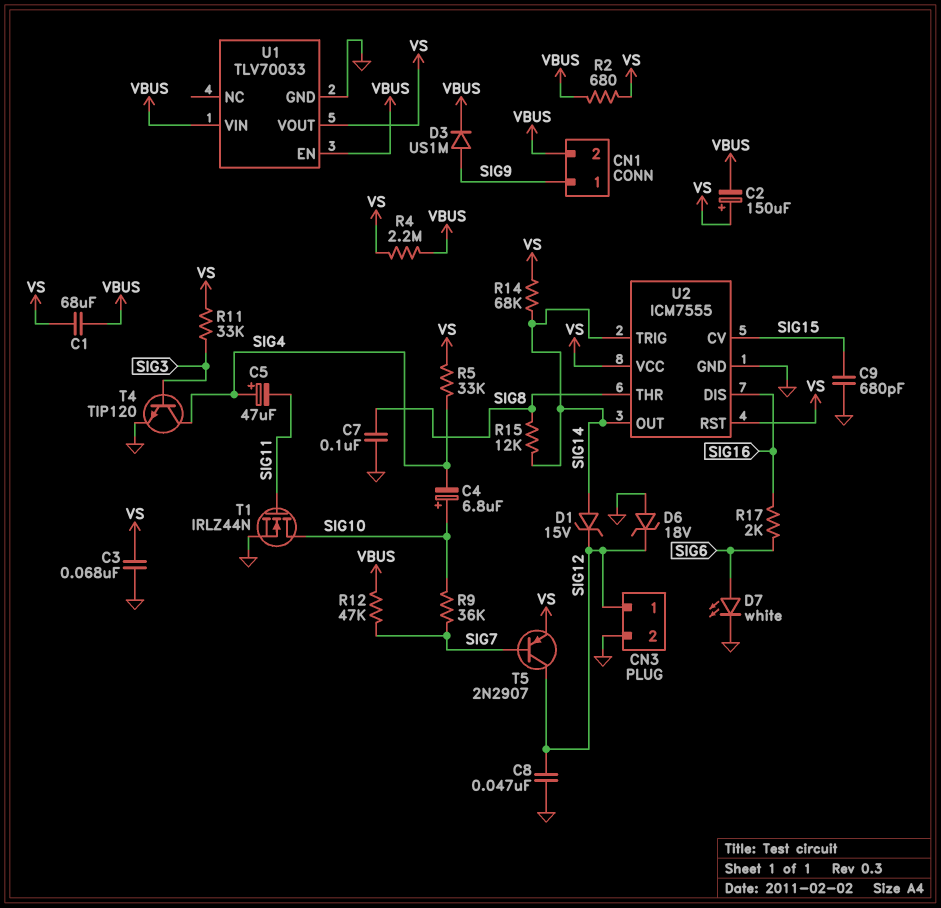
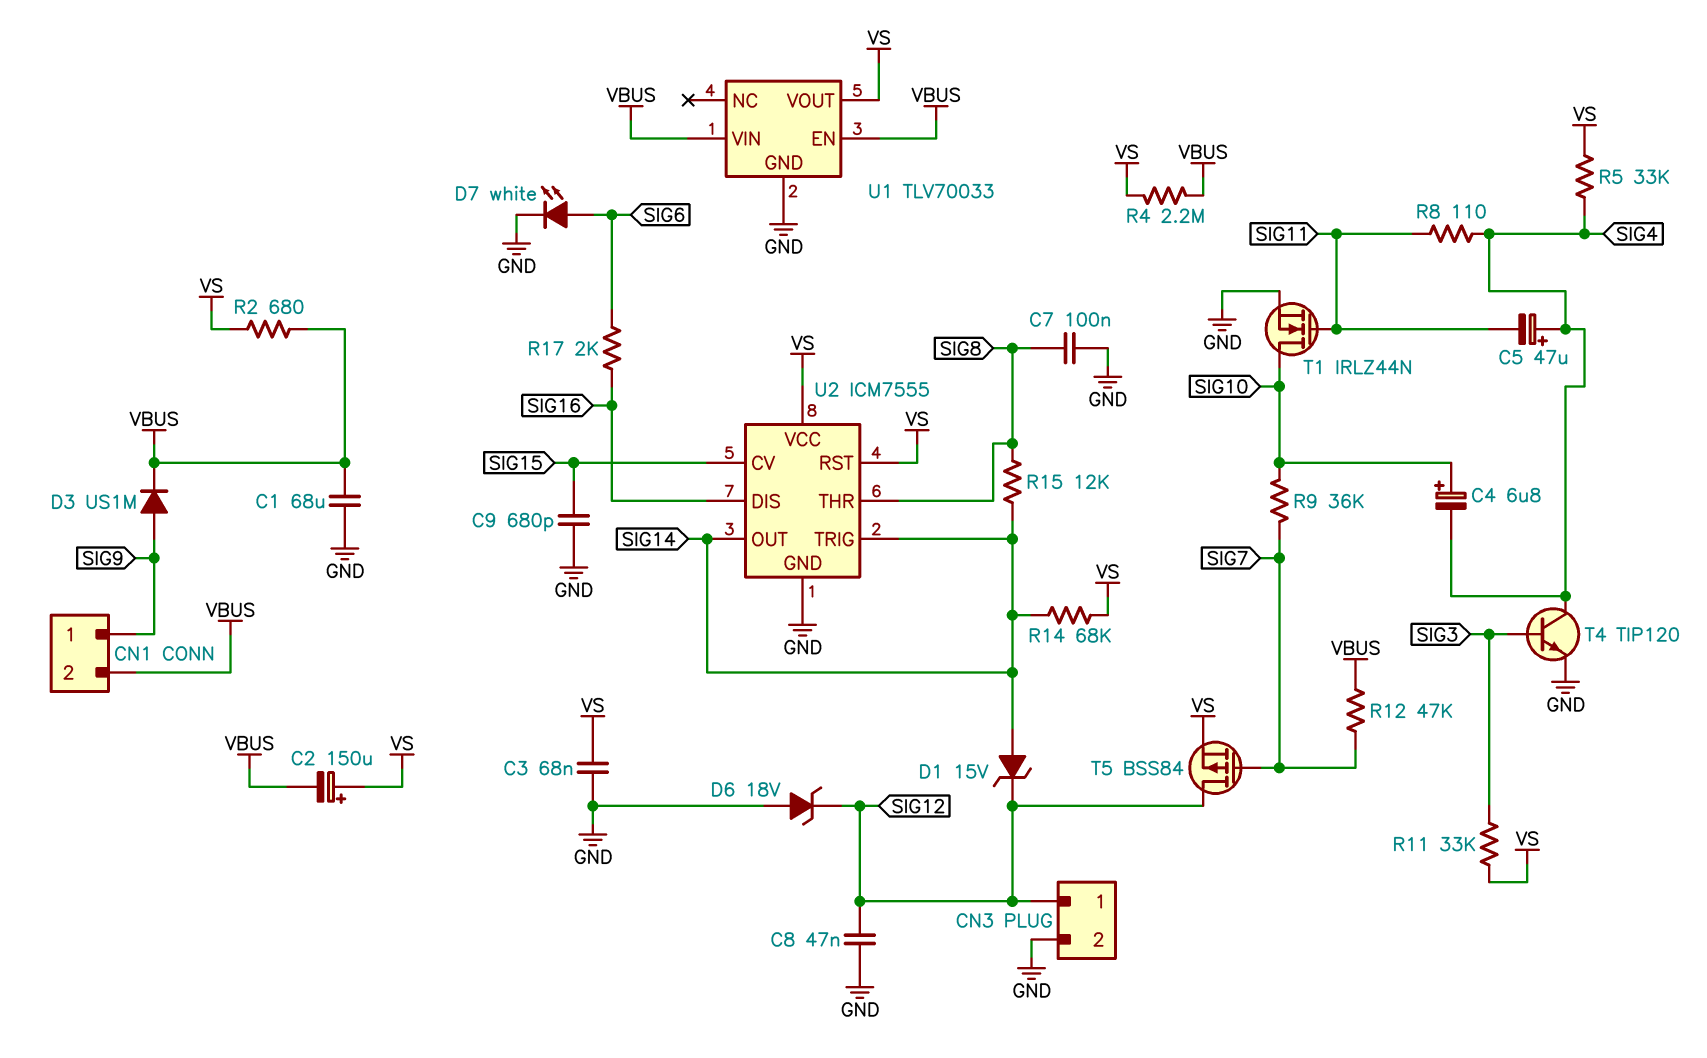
C1: 68uF (VBUS, VS) -> 68uF (GND, VBUS)
R8: none -> 110 (SIG4, SIG11)
T5: PNP 2N2907 (B SIG7, C SIG12, E VS) -> PMOS BSS84 (G SIG7, D SIG12, S VS)

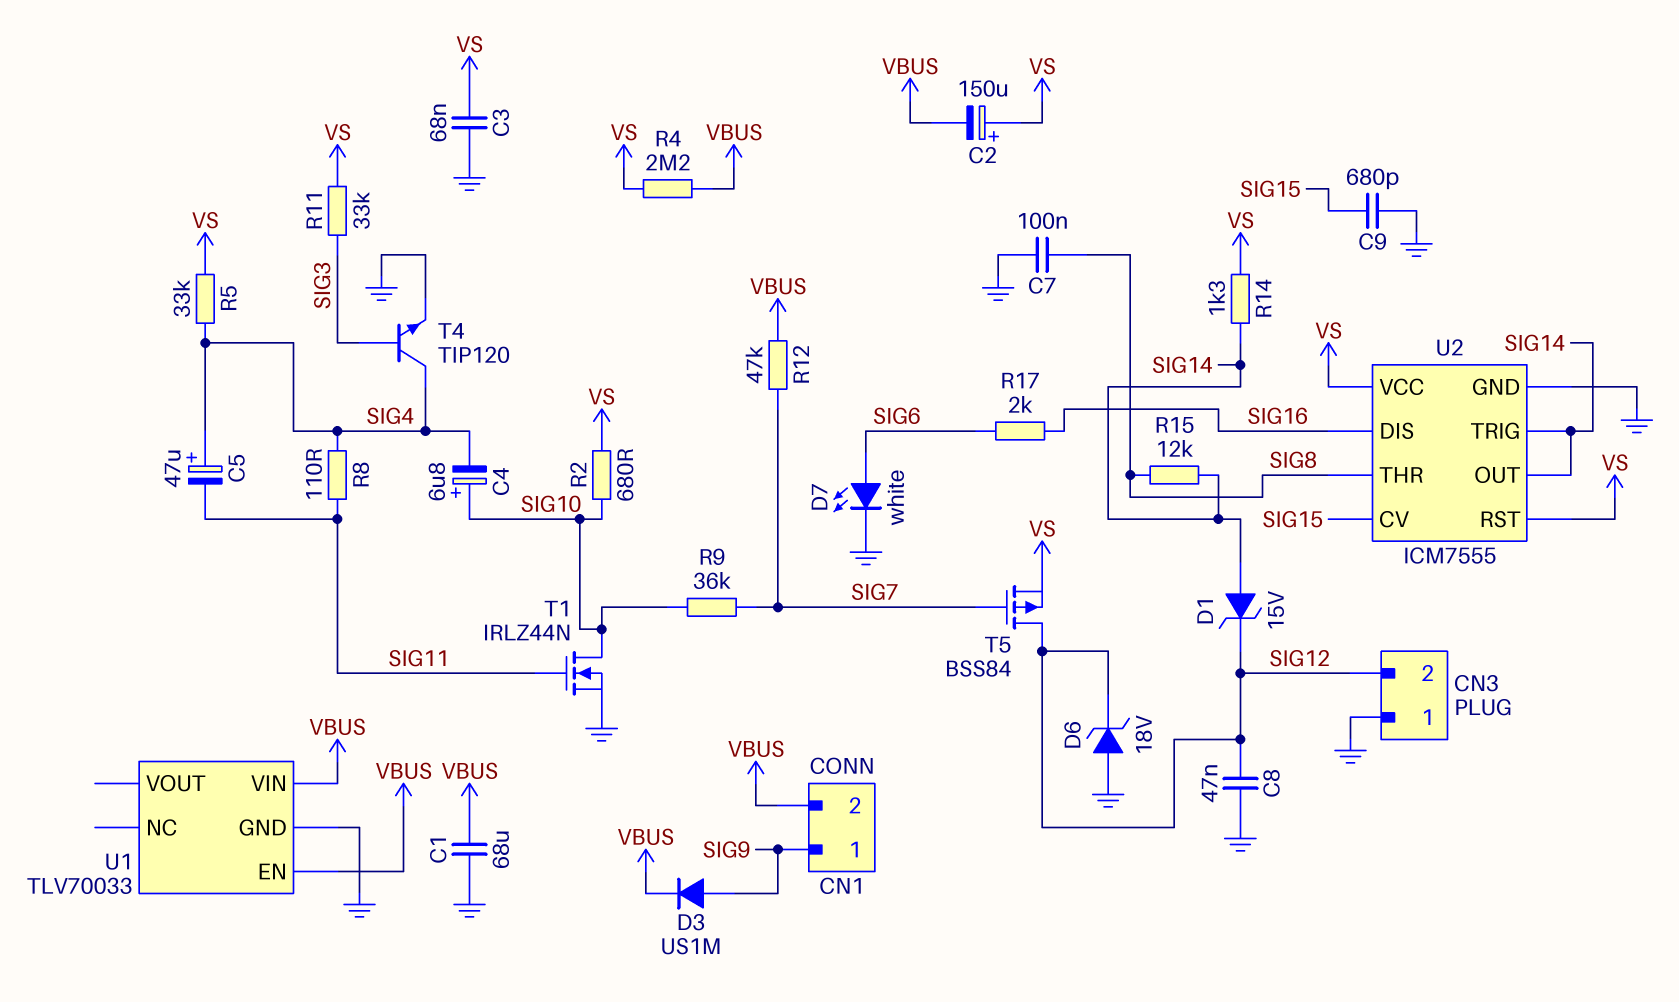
CN3 pin 1: SIG12 -> GND
CN3 pin 2: GND -> SIG12
R2: 680 (VBUS, VS) -> 680 (SIG10, VS)
R14: 68k (SIG14, VS) -> 1.3k (SIG14, VS)
U1 pin VOUT: VS -> none

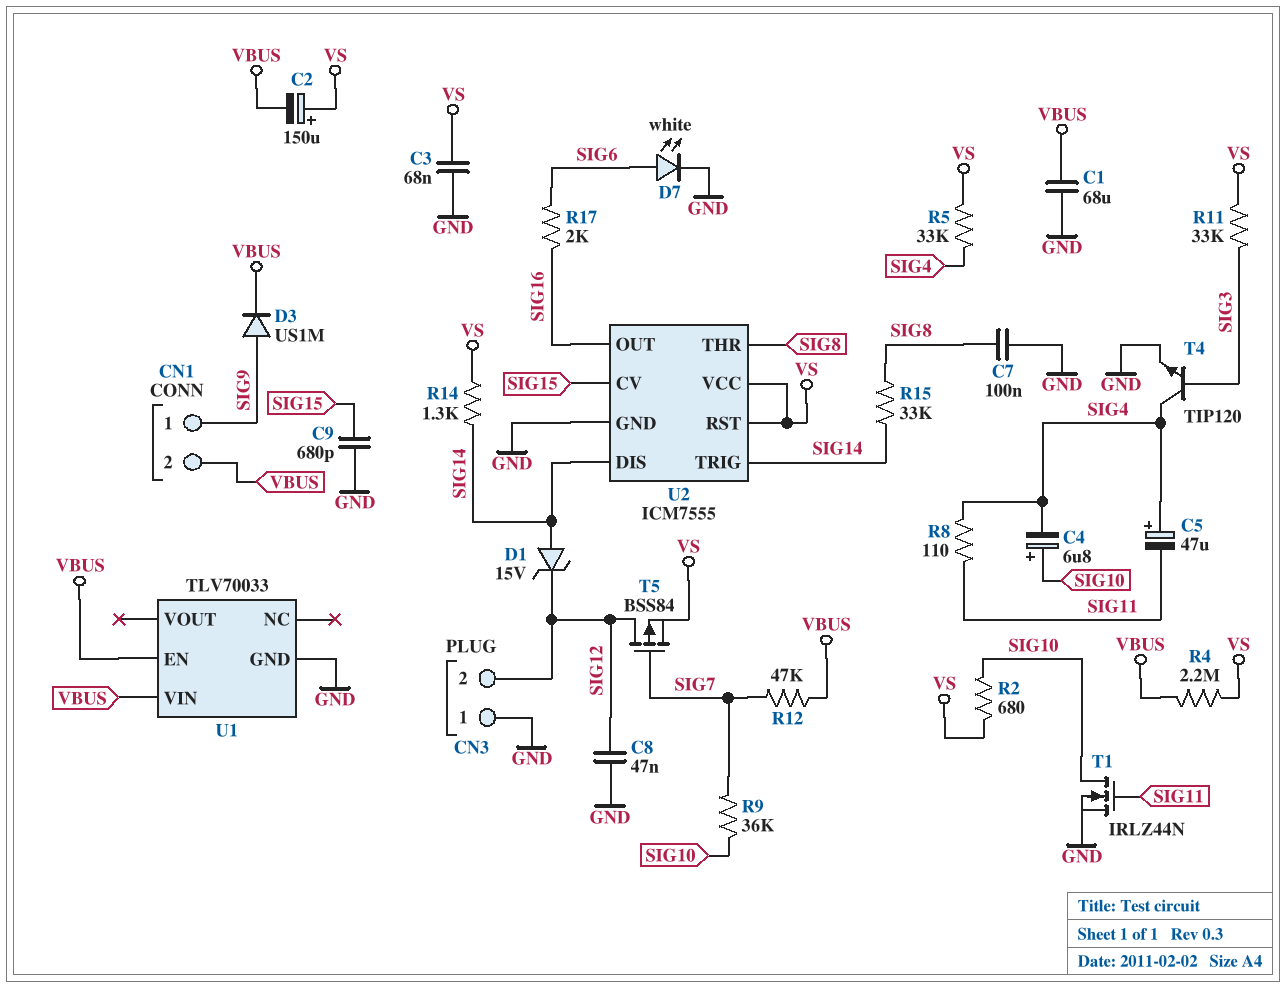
D6: zener 18V (A GND, K SIG12) -> none
R15: 12k (SIG8, SIG14) -> 33k (SIG8, SIG14)
U2 pin DIS: SIG16 -> SIG14
U2 pin OUT: SIG14 -> SIG16

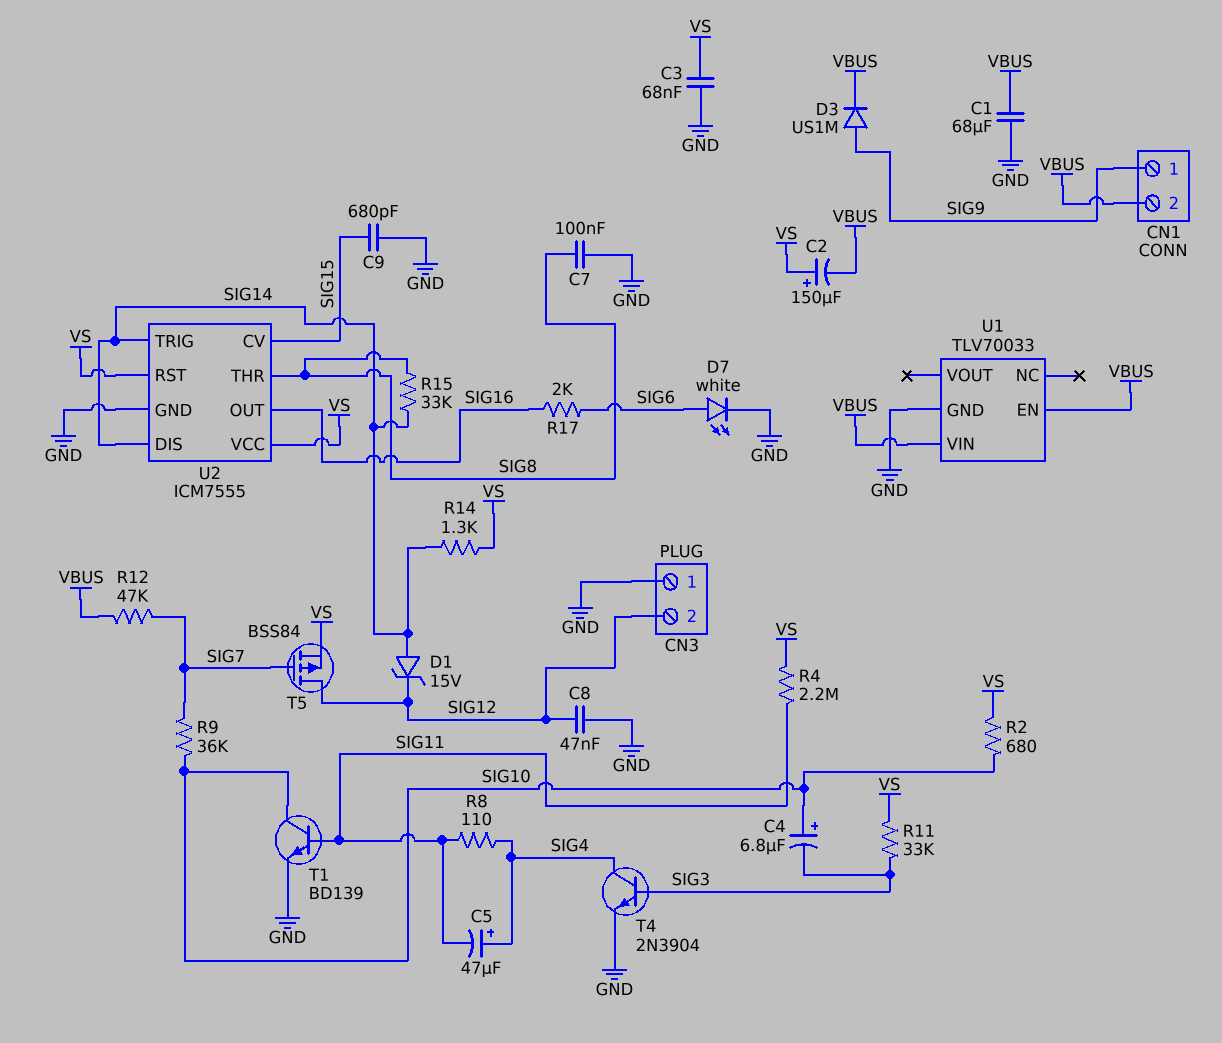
C4: 6.8uF (plus SIG10, minus SIG4) -> 6.8uF (plus SIG10, minus SIG3)
R4: 2.2M (VBUS, VS) -> 2.2M (SIG11, VS)
R5: 33k (SIG4, VS) -> none
T1: NMOS IRLZ44N (G SIG11, D SIG10, S GND) -> NPN BD139 (B SIG11, C SIG10, E GND)
T4: NPN TIP120 (B SIG3, C SIG4, E GND) -> NPN 2N3904 (B SIG3, C SIG4, E GND)

